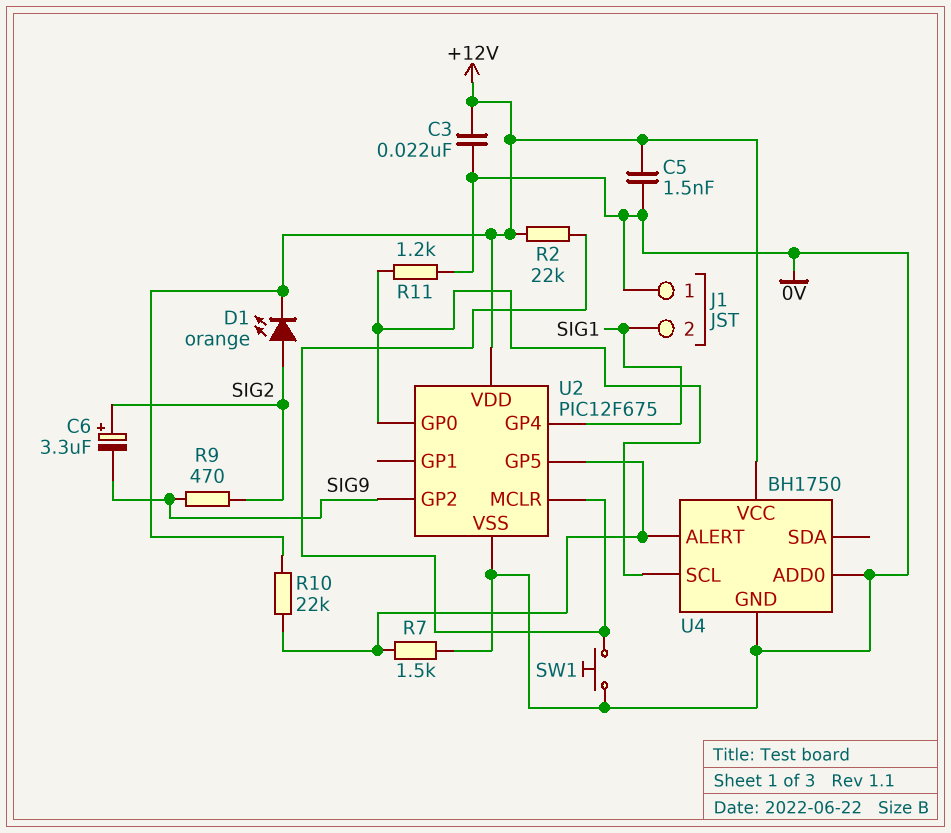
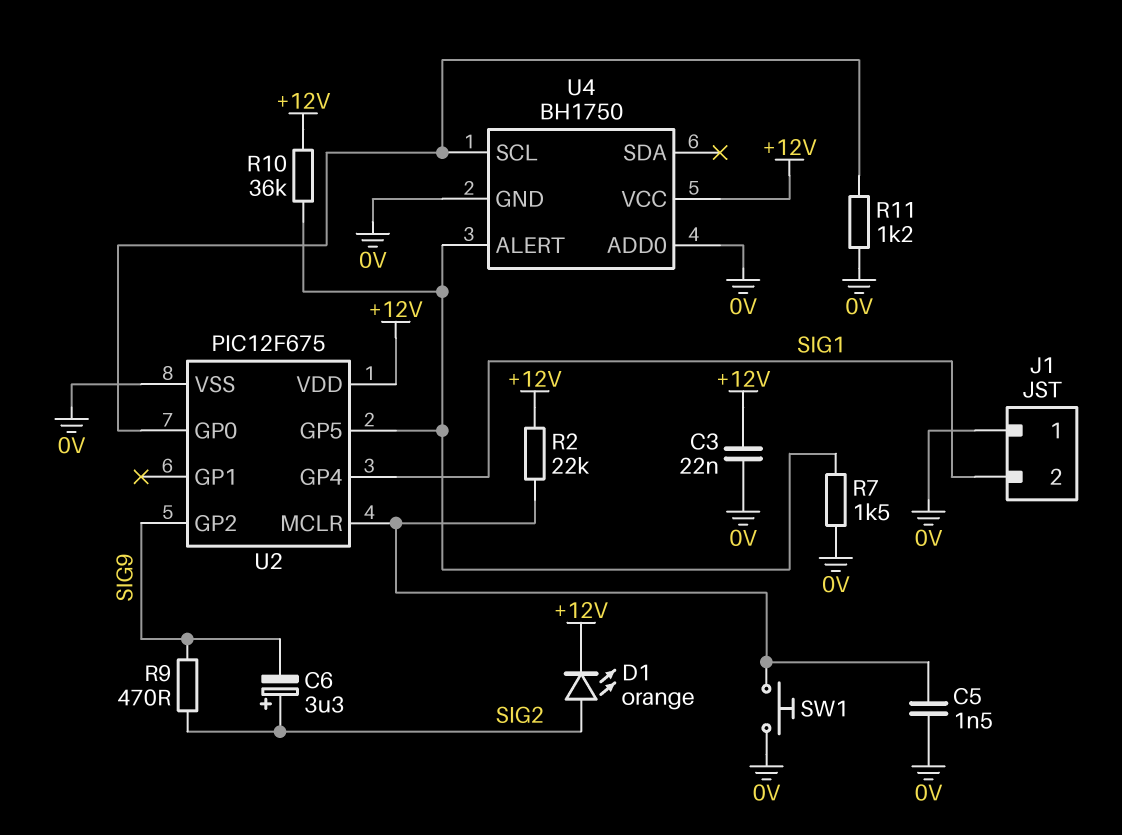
C5: 1.5nF (+12V, 0V) -> 1.5nF (0V, U2/MCLR)
R10: 22k (+12V, U2/GP5) -> 36k (+12V, U2/GP5)

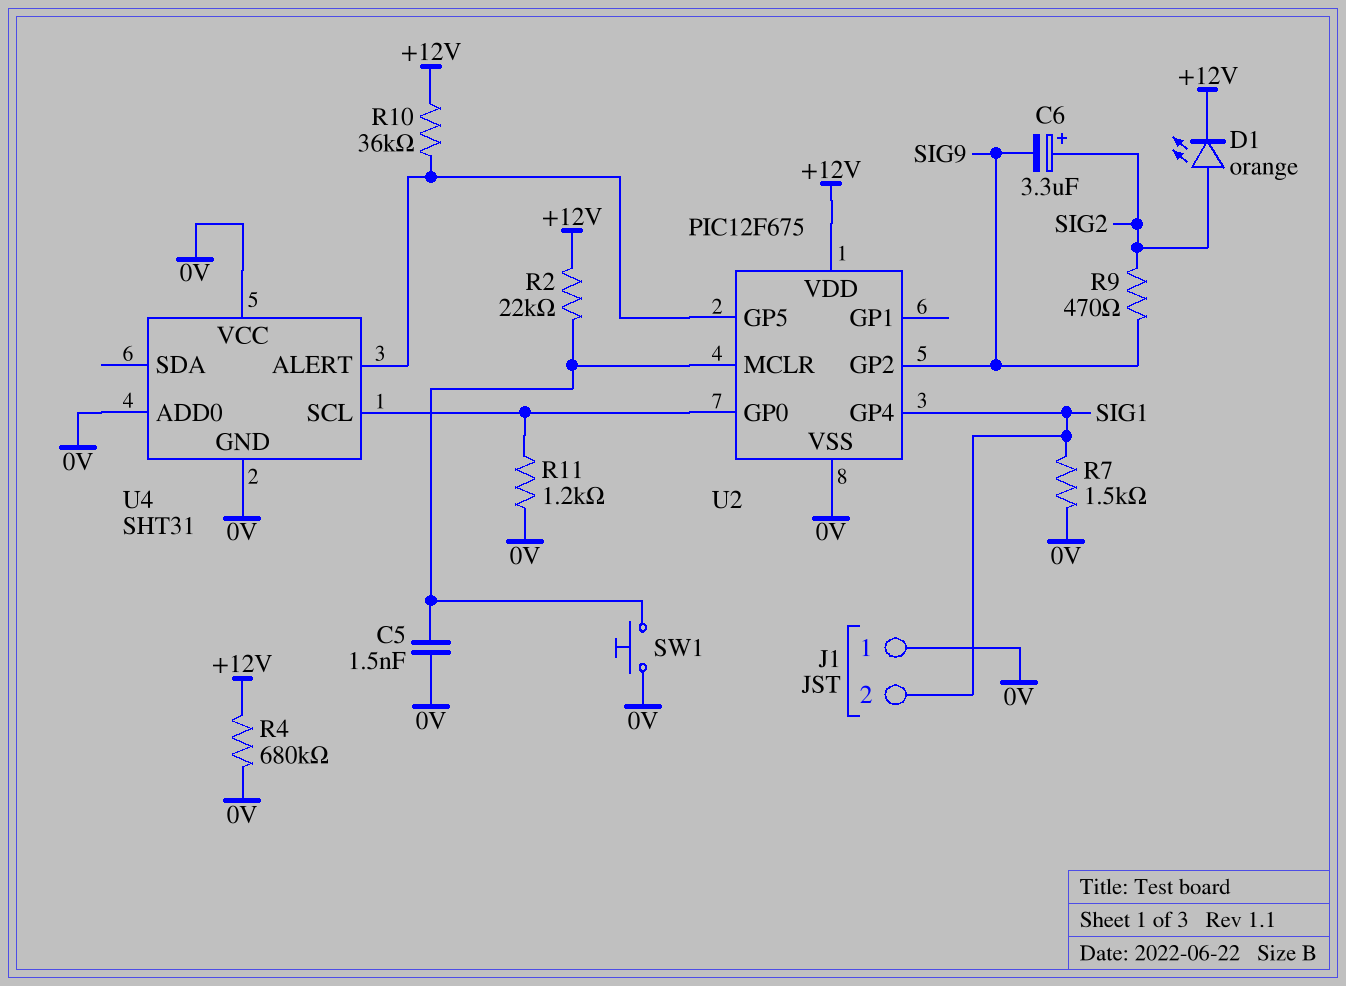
C3: 22nF (+12V, 0V) -> none
R4: none -> 680k (+12V, 0V)
R7: 1.5k (0V, U2/GP5) -> 1.5k (0V, SIG1)
U4: BH1750 -> SHT31
U4 pin VCC: +12V -> 0V

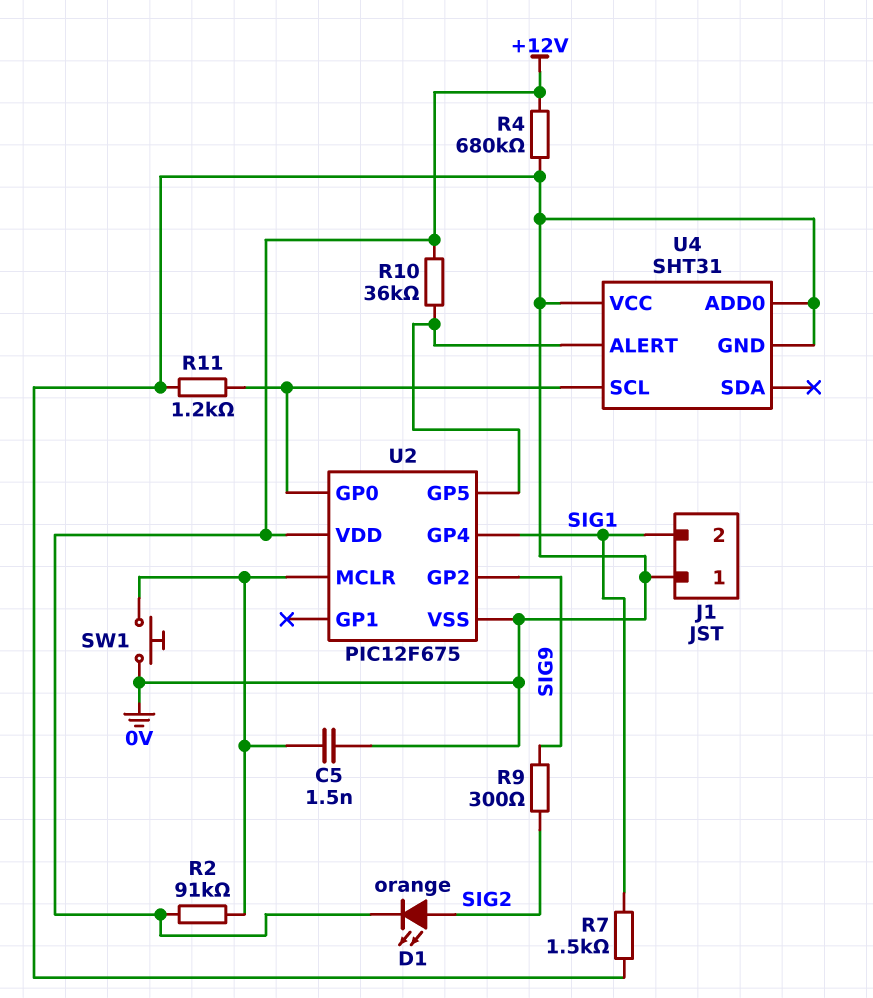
C6: 3.3uF (plus SIG2, minus SIG9) -> none
R2: 22k (+12V, U2/MCLR) -> 91k (+12V, U2/MCLR)
R9: 470 (SIG2, SIG9) -> 300 (SIG2, SIG9)

